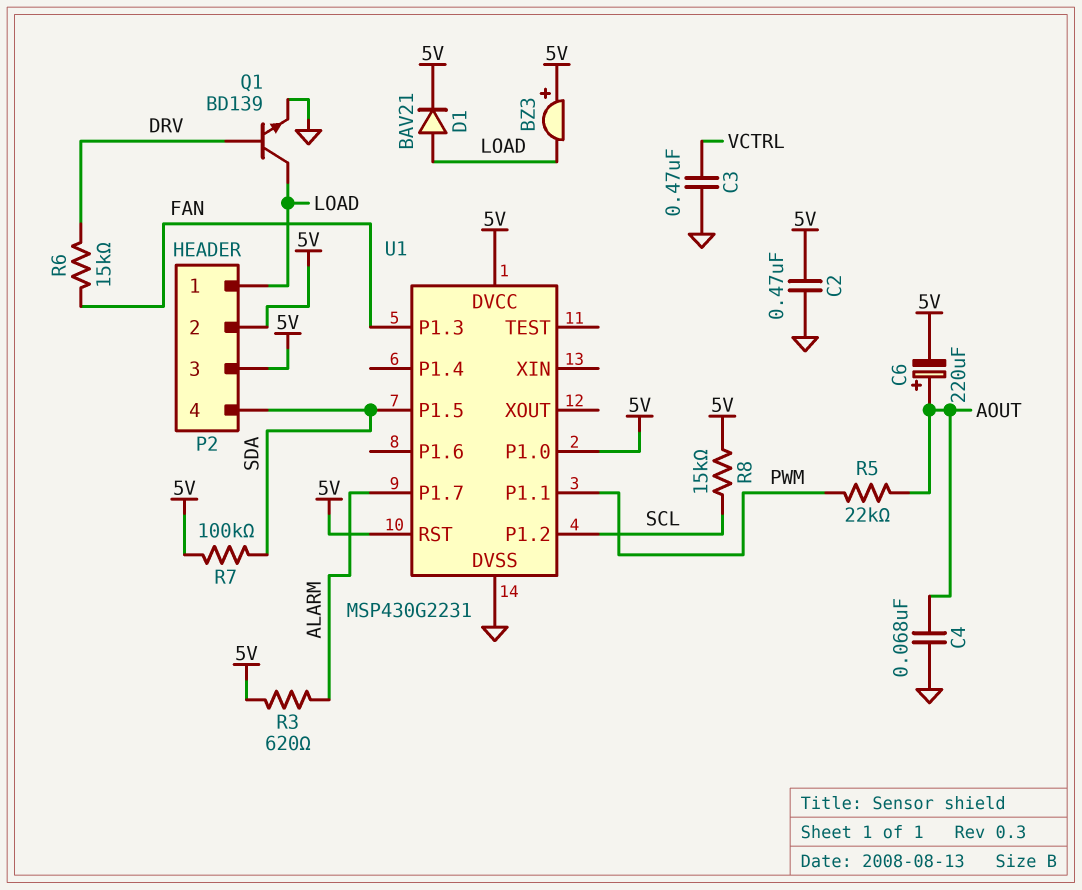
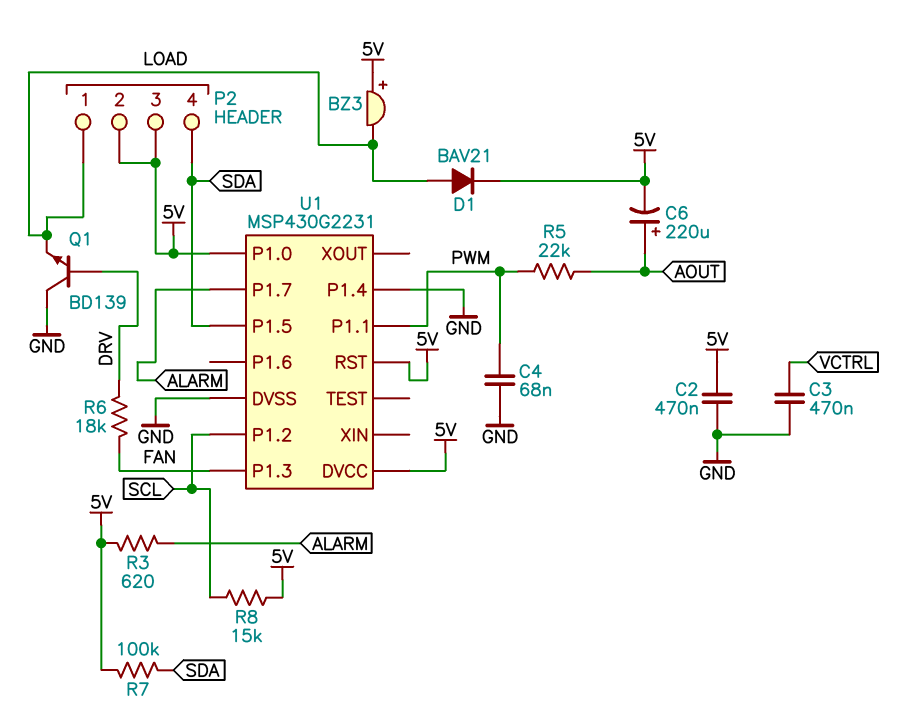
C4: 68nF (AOUT, GND) -> 68nF (GND, PWM)
Q1: NPN BD139 (B DRV, C LOAD, E GND) -> NPN BD139 (B DRV, C GND, E LOAD)
R6: 15k (DRV, FAN) -> 18k (DRV, FAN)
U1 pin P1.4: none -> GND

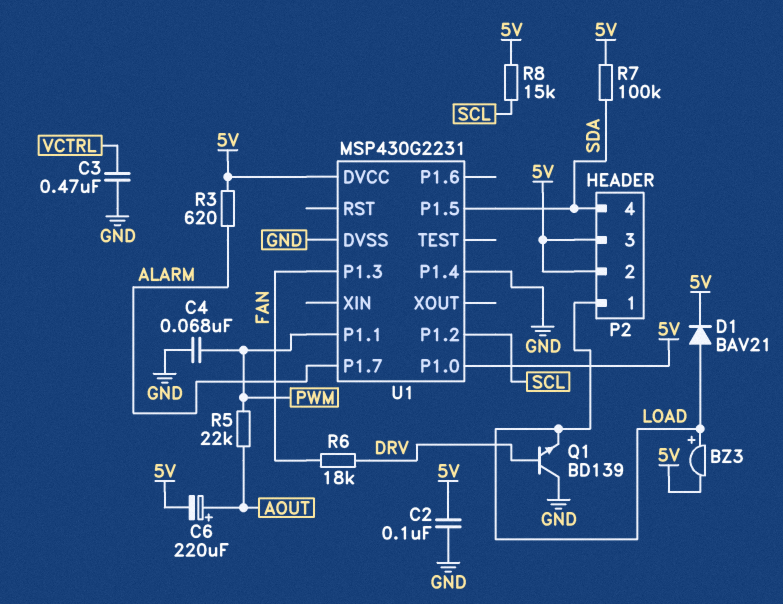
BZ3: buzzer (plus 5V, minus LOAD) -> buzzer (plus LOAD, minus 5V)
C2: 470nF (5V, GND) -> 100nF (5V, GND)
U1 pin RST: 5V -> none

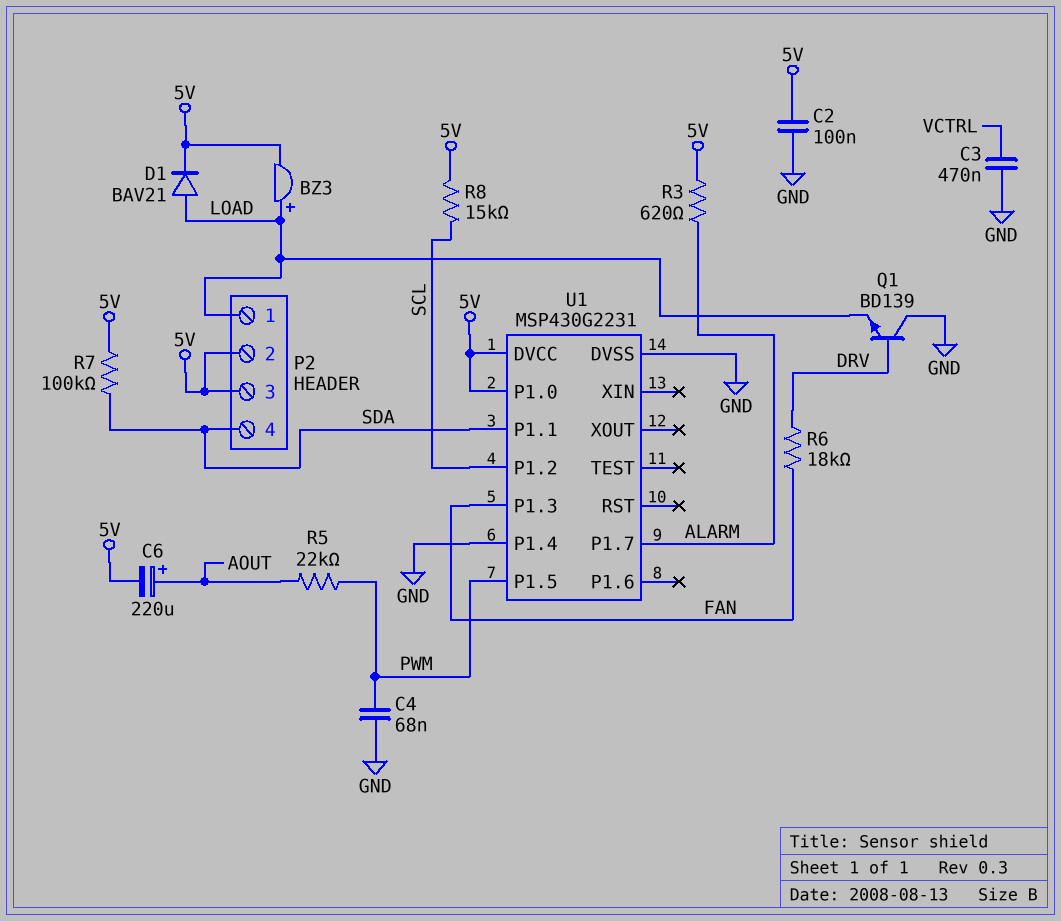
U1 pin P1.1: PWM -> SDA
U1 pin P1.5: SDA -> PWM

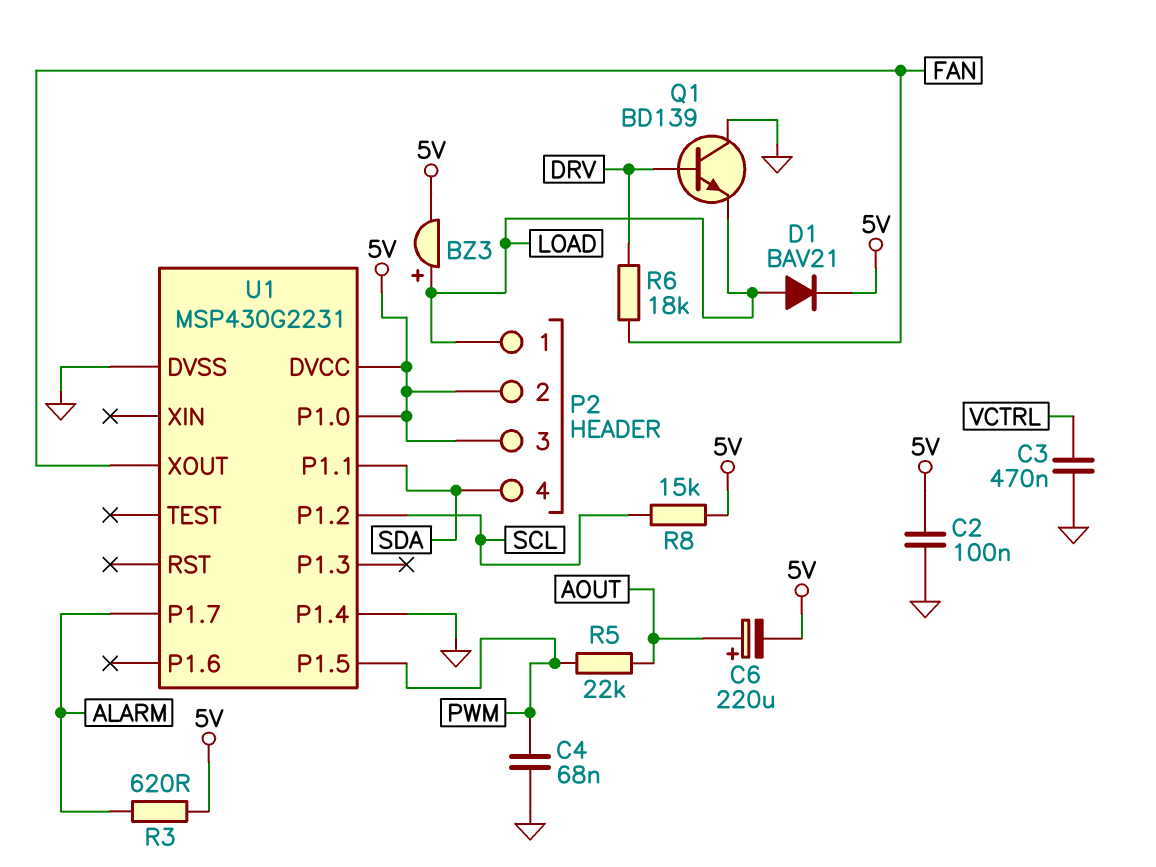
R7: 100k (5V, SDA) -> none
U1 pin P1.3: FAN -> none
U1 pin XOUT: none -> FAN

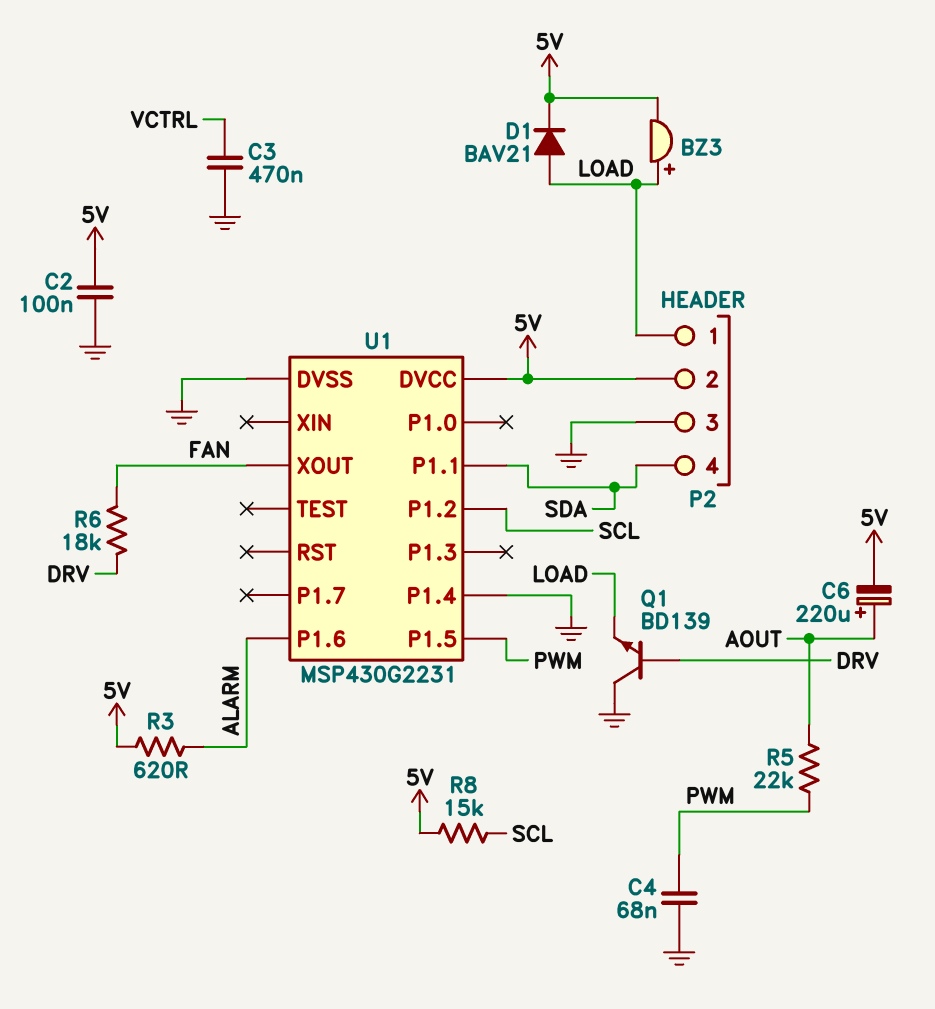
P2 pin 3: 5V -> GND
U1 pin P1.0: 5V -> none
U1 pin P1.6: none -> ALARM
U1 pin P1.7: ALARM -> none

